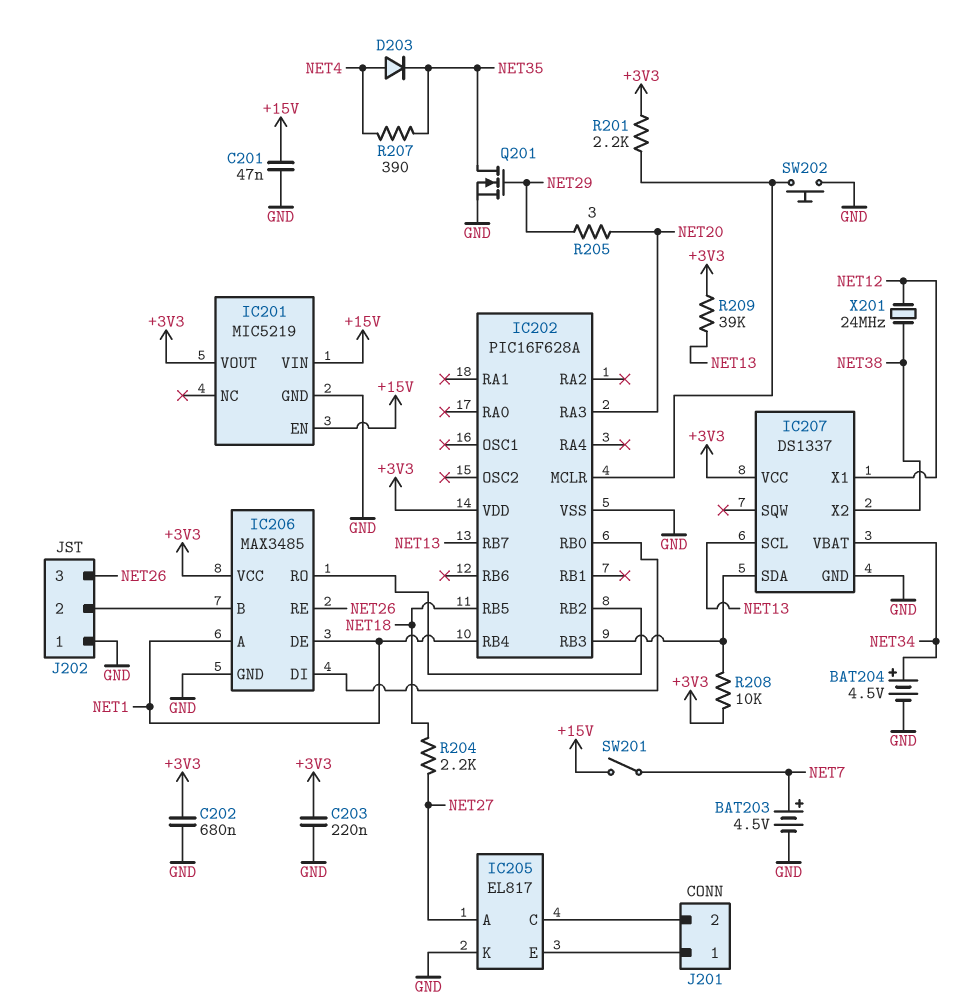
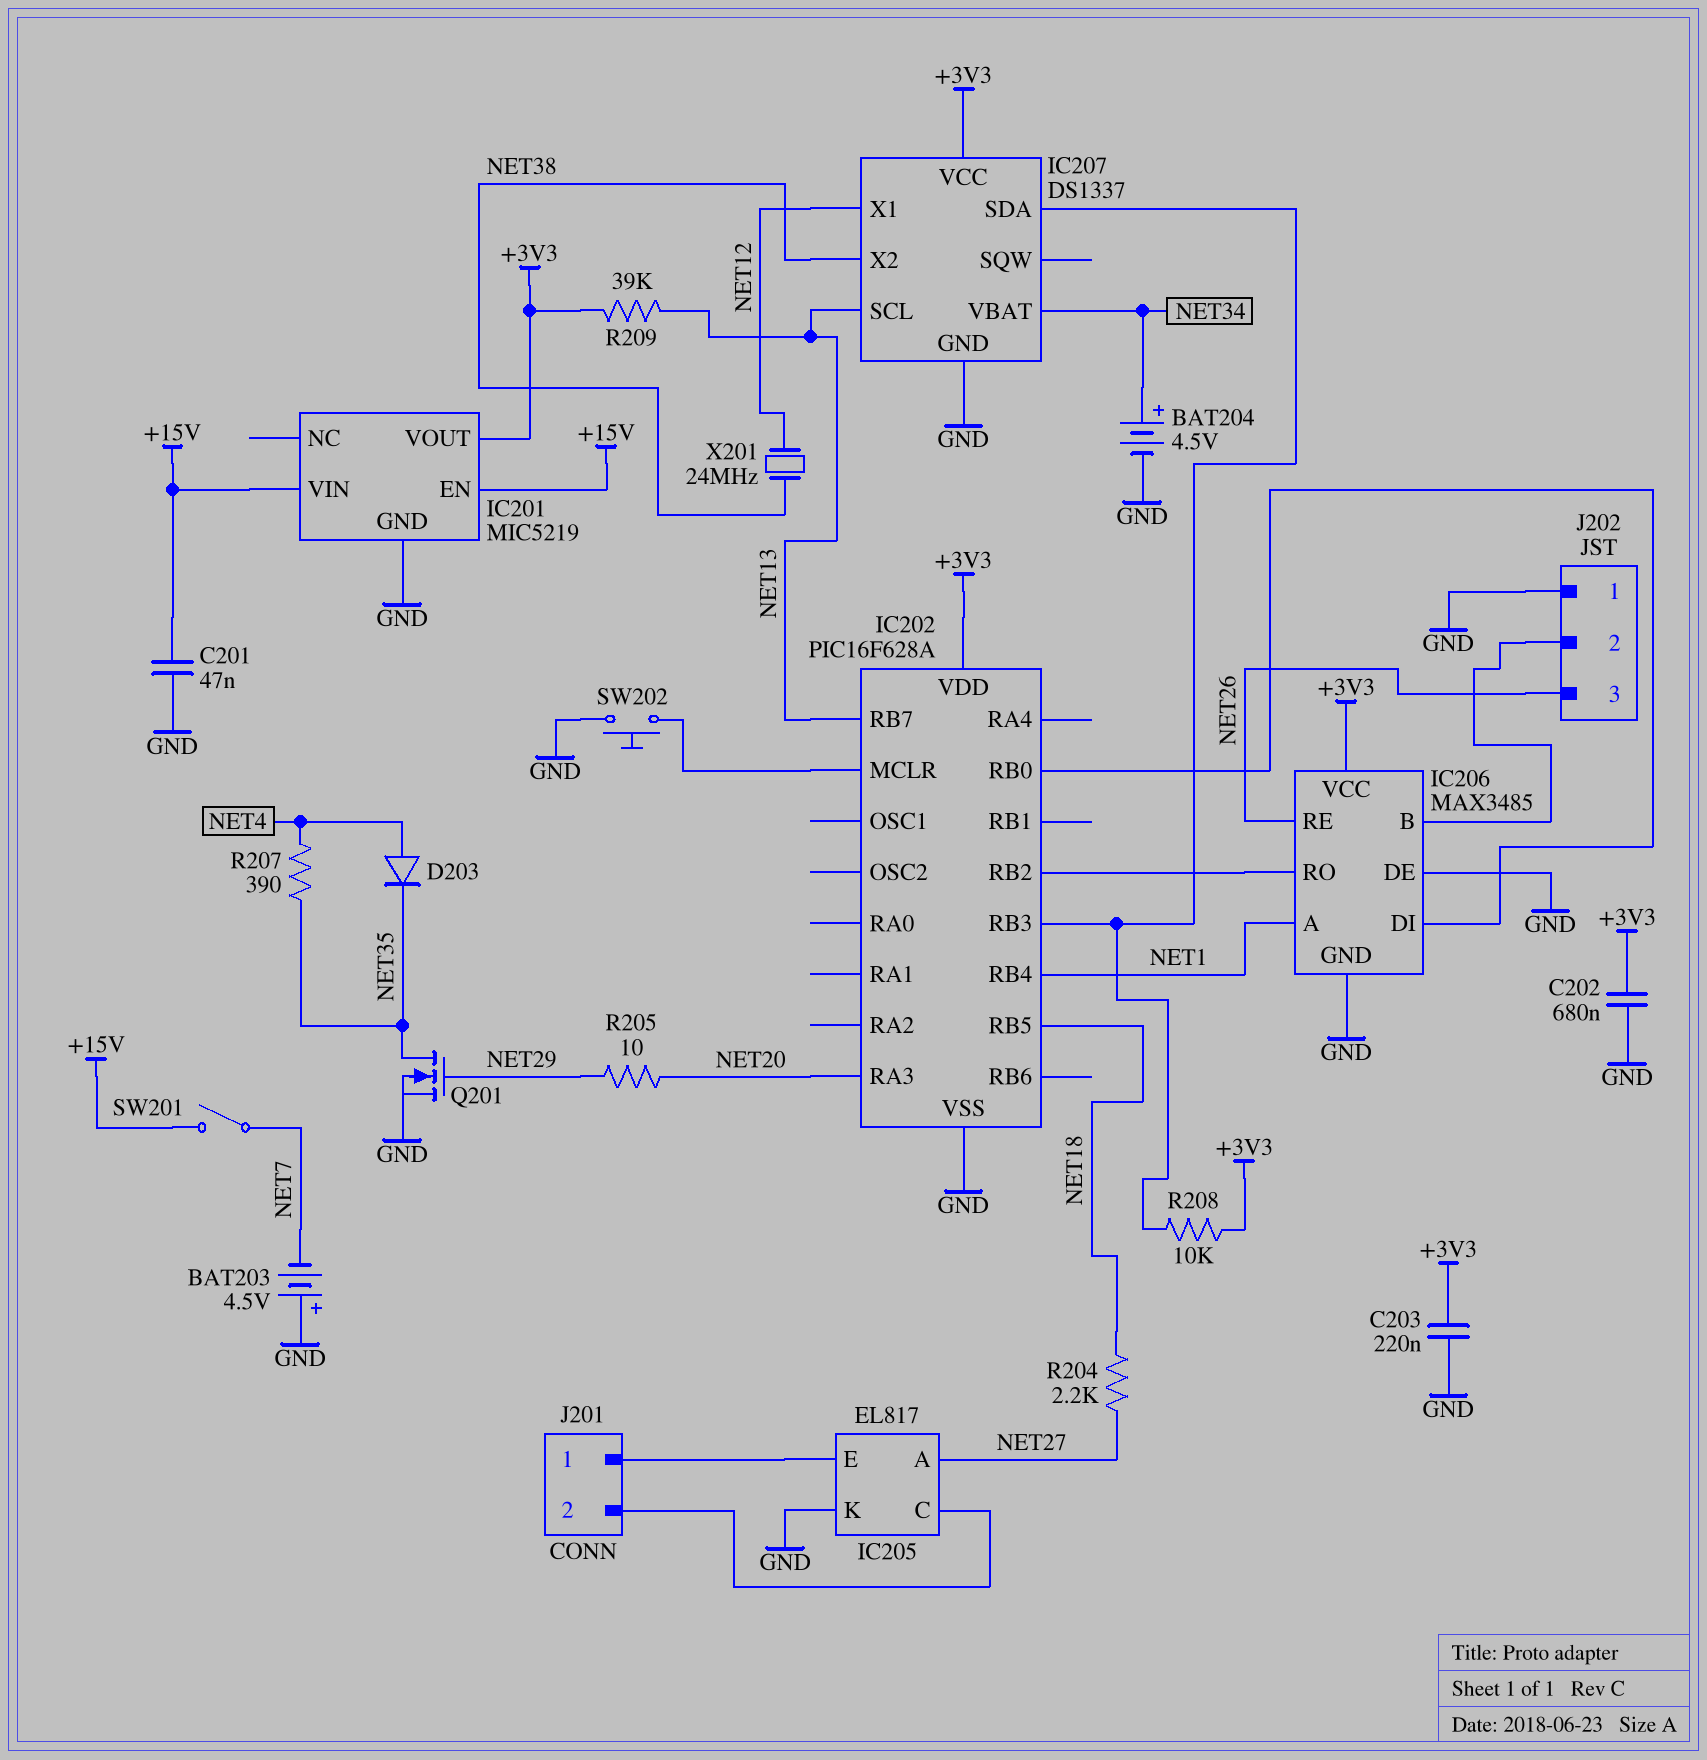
BAT203: 4.5V (plus NET7, minus GND) -> 4.5V (plus GND, minus NET7)
IC206 pin DE: NET1 -> GND
R201: 2.2k (+3V3, IC202/MCLR) -> none
R205: 3 (NET20, NET29) -> 10 (NET20, NET29)

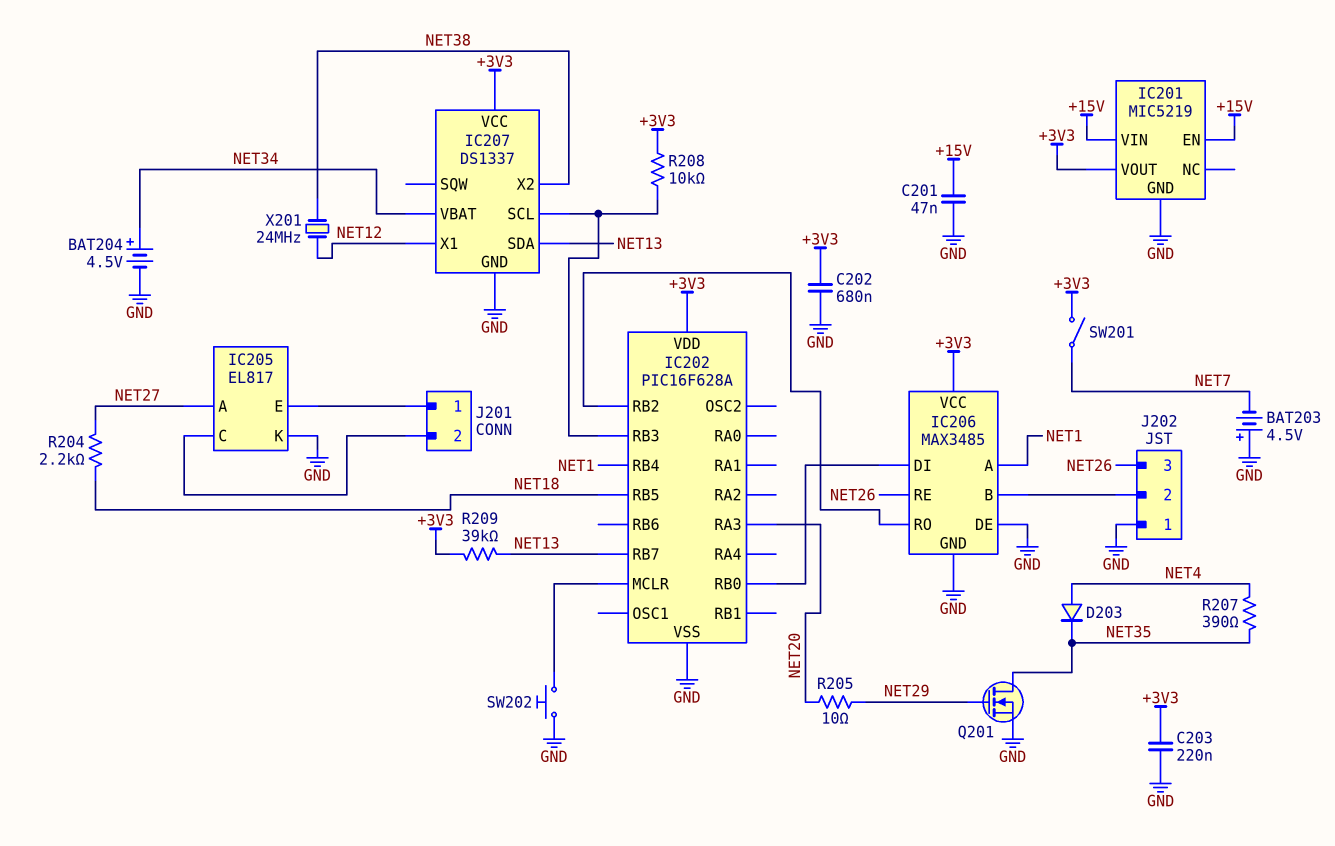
IC207 pin SCL: NET13 -> IC202/RB3
IC207 pin SDA: IC202/RB3 -> NET13
SW201: switch (+15V, NET7) -> switch (+3V3, NET7)

